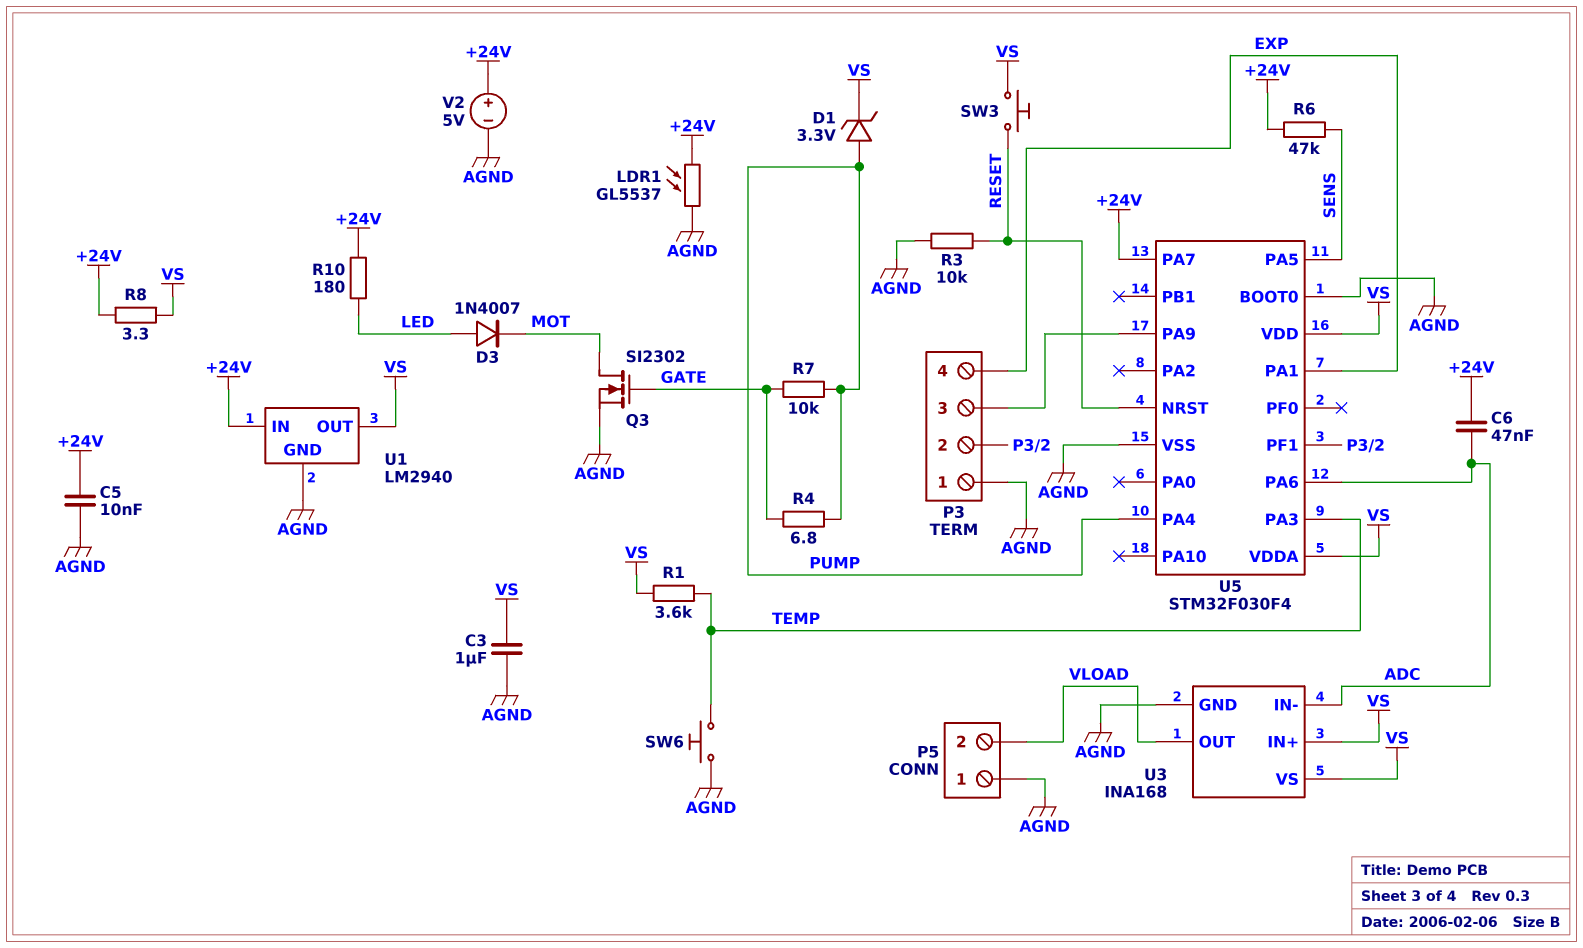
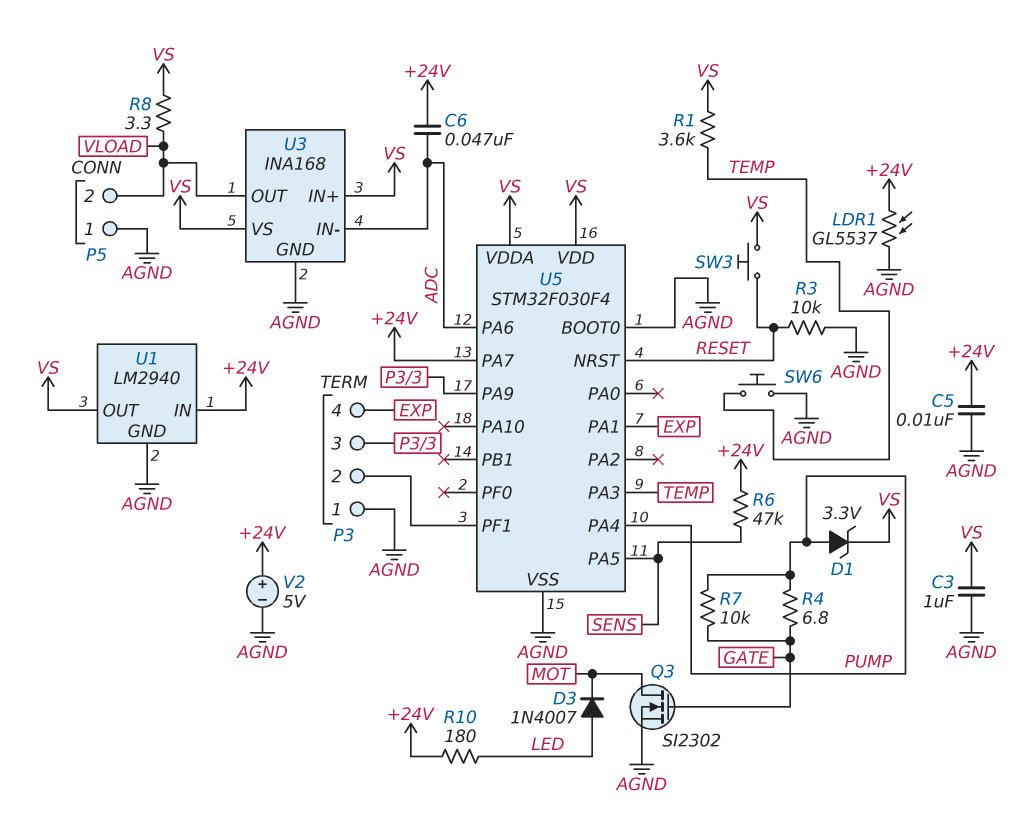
R8: 3.3 (+24V, VS) -> 3.3 (VLOAD, VS)

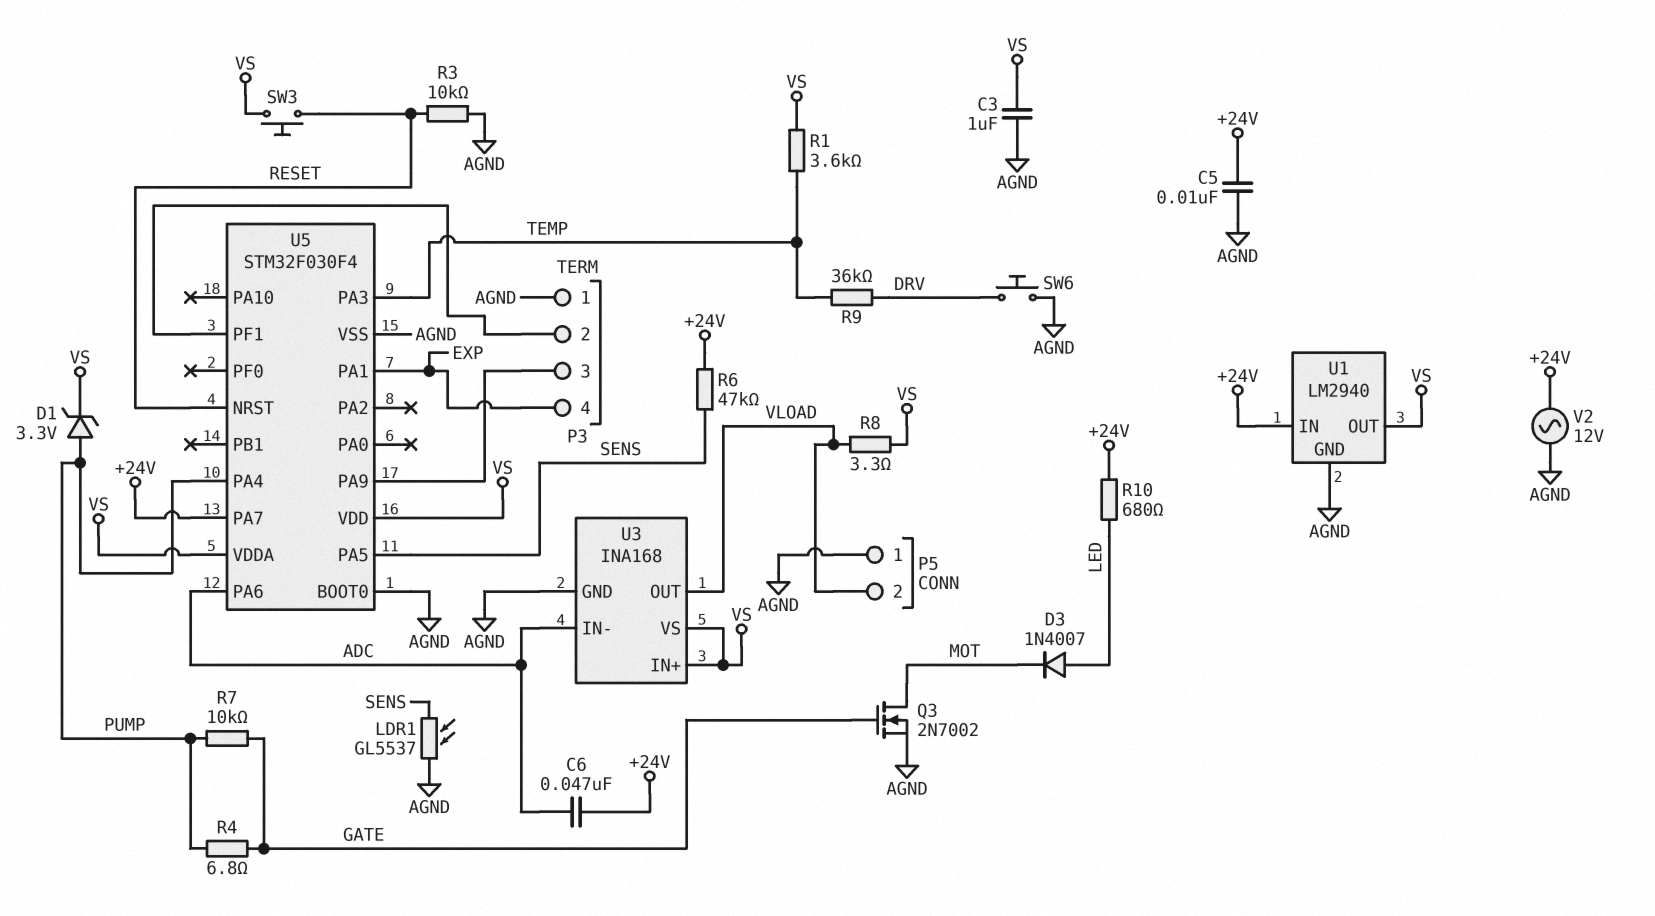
LDR1: GL5537 (+24V, AGND) -> GL5537 (AGND, SENS)
Q3: NMOS SI2302 (G GATE, D MOT, S AGND) -> NMOS 2N7002 (G GATE, D MOT, S AGND)
R9: none -> 36k (DRV, TEMP)
R10: 180 (+24V, LED) -> 680 (+24V, LED)
SW6: button (AGND, TEMP) -> button (AGND, DRV)
V2: 5V (plus +24V, minus AGND) -> AC 12V (+24V, AGND)

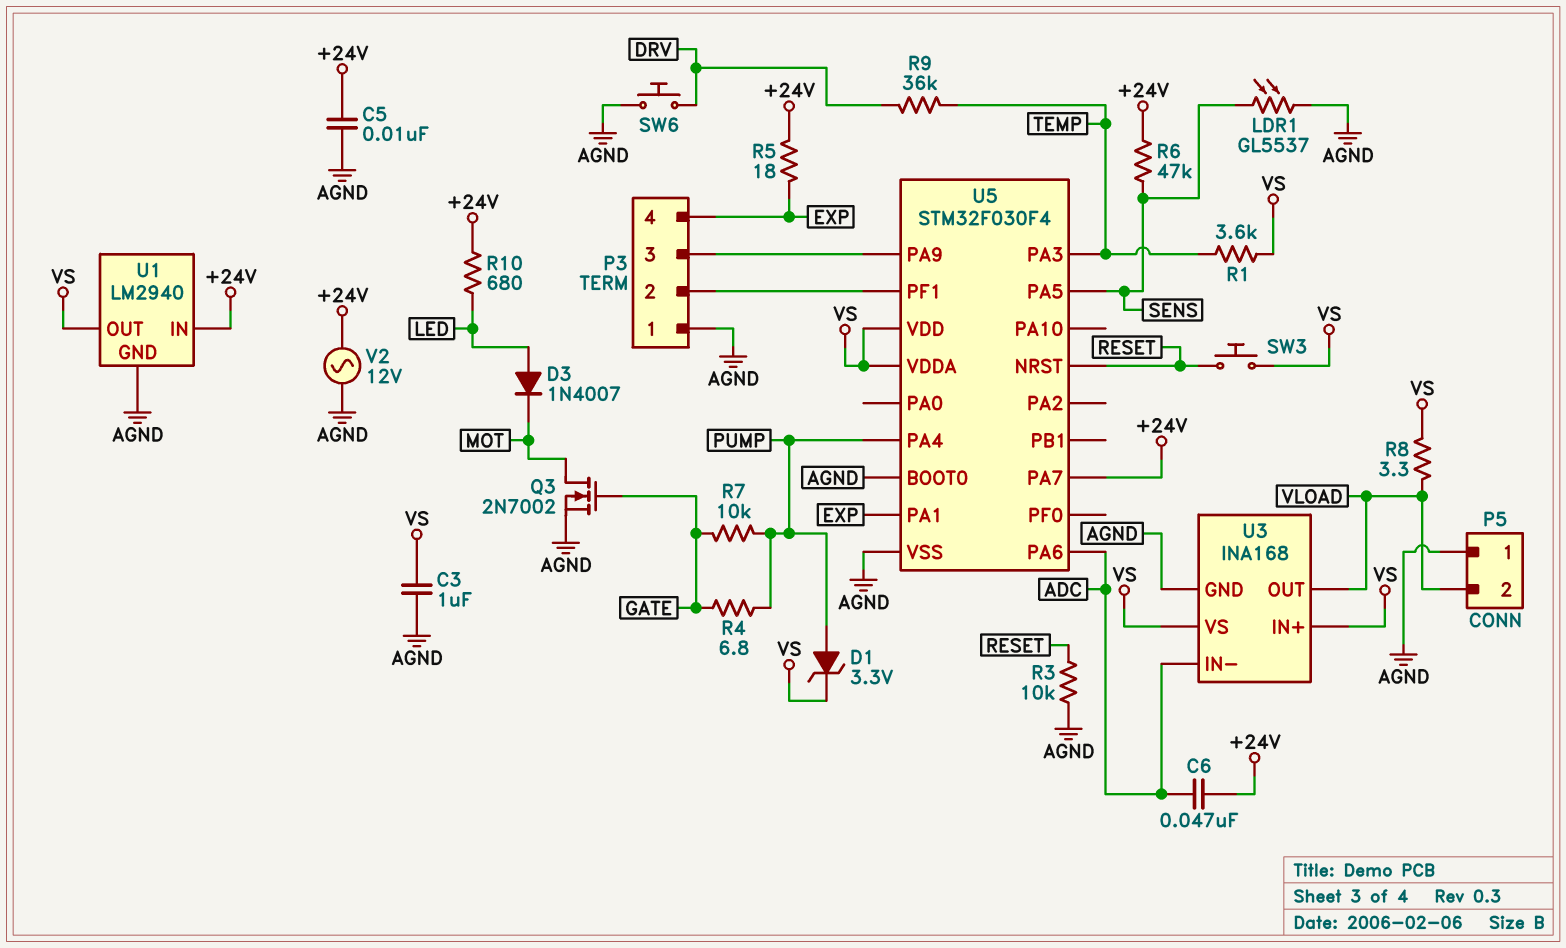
R5: none -> 18 (+24V, EXP)

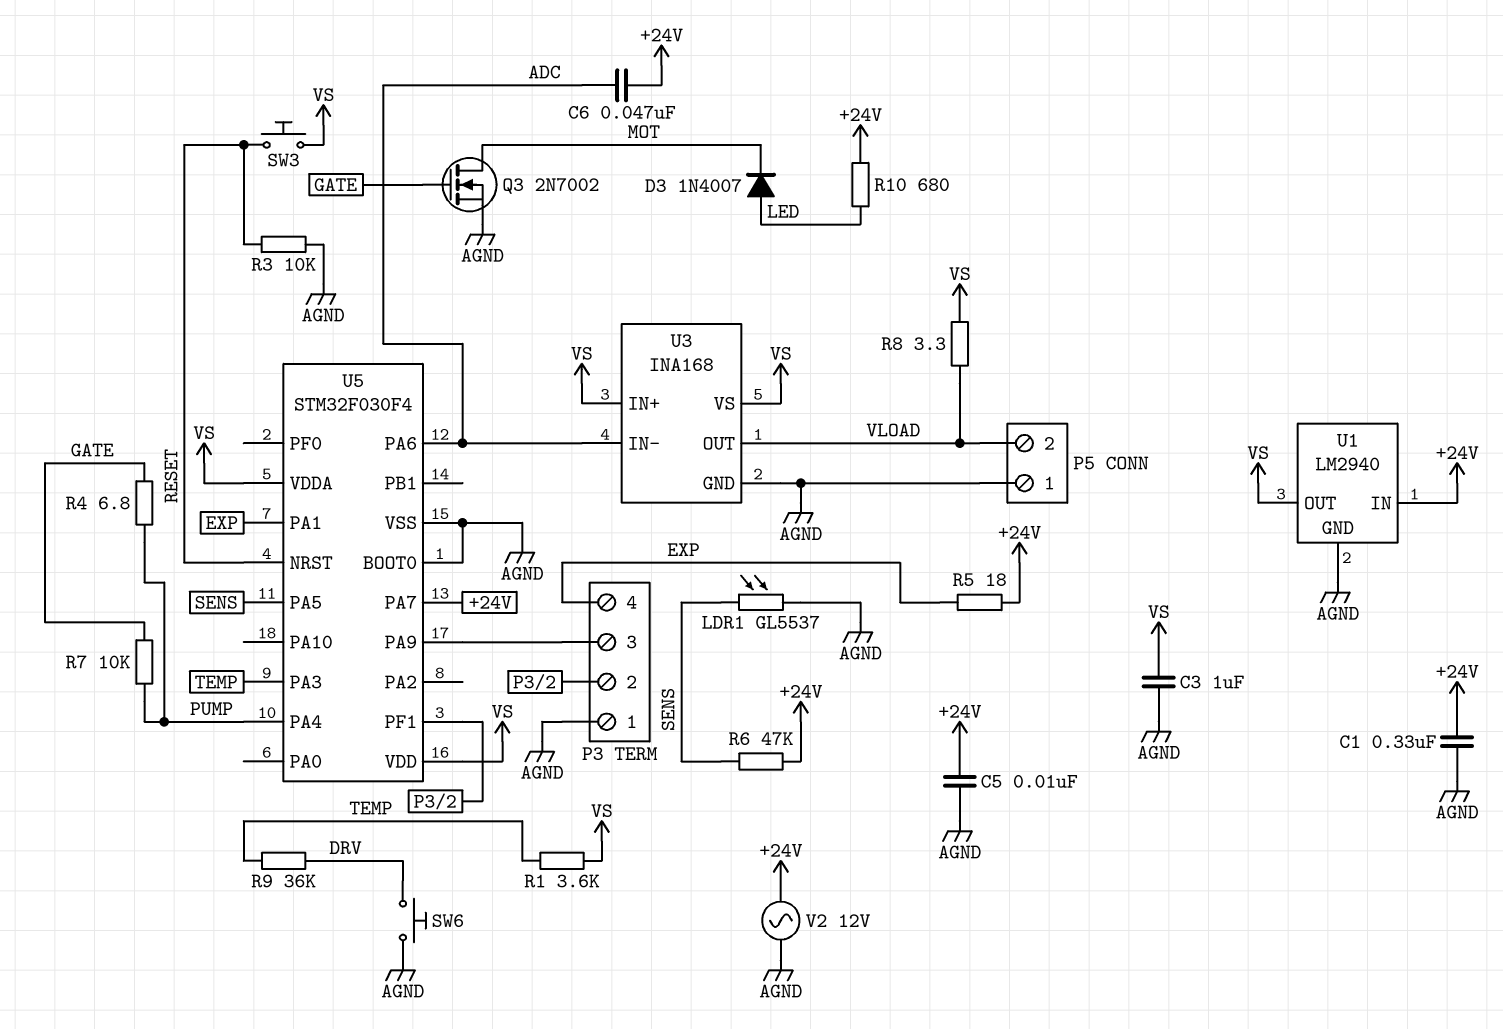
C1: none -> 330nF (+24V, AGND)
D1: zener 3.3V (A PUMP, K VS) -> none

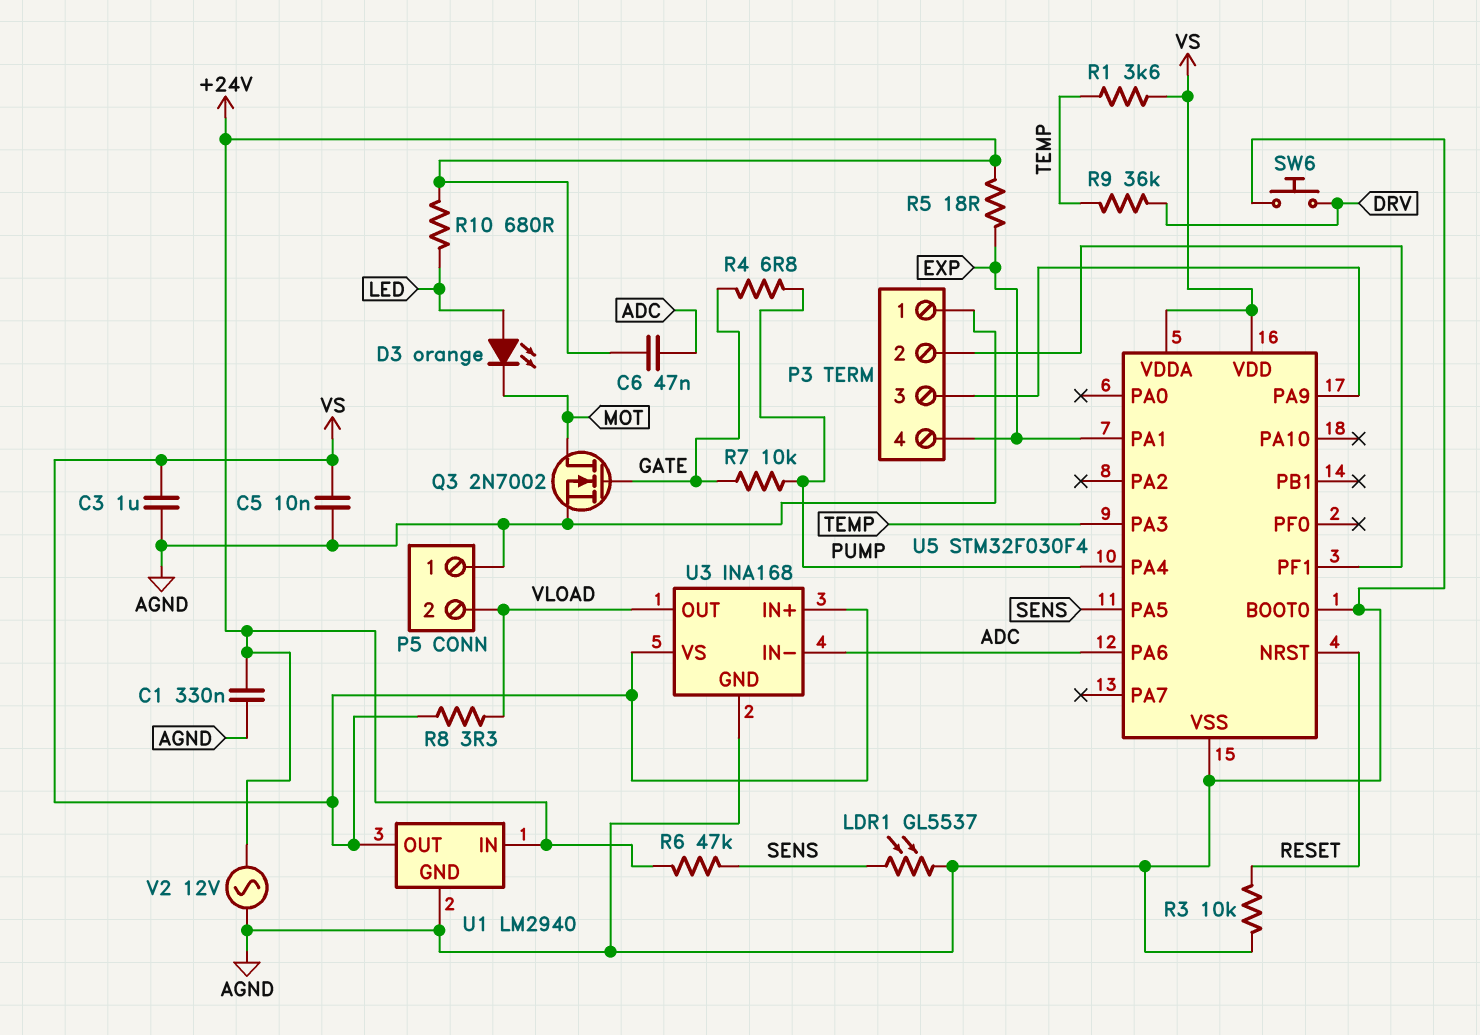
C5: 10nF (+24V, AGND) -> 10nF (AGND, VS)
D3: diode 1N4007 (A LED, K MOT) -> LED orange (A LED, K MOT)
SW3: button (RESET, VS) -> none
U5 pin PA7: +24V -> none

